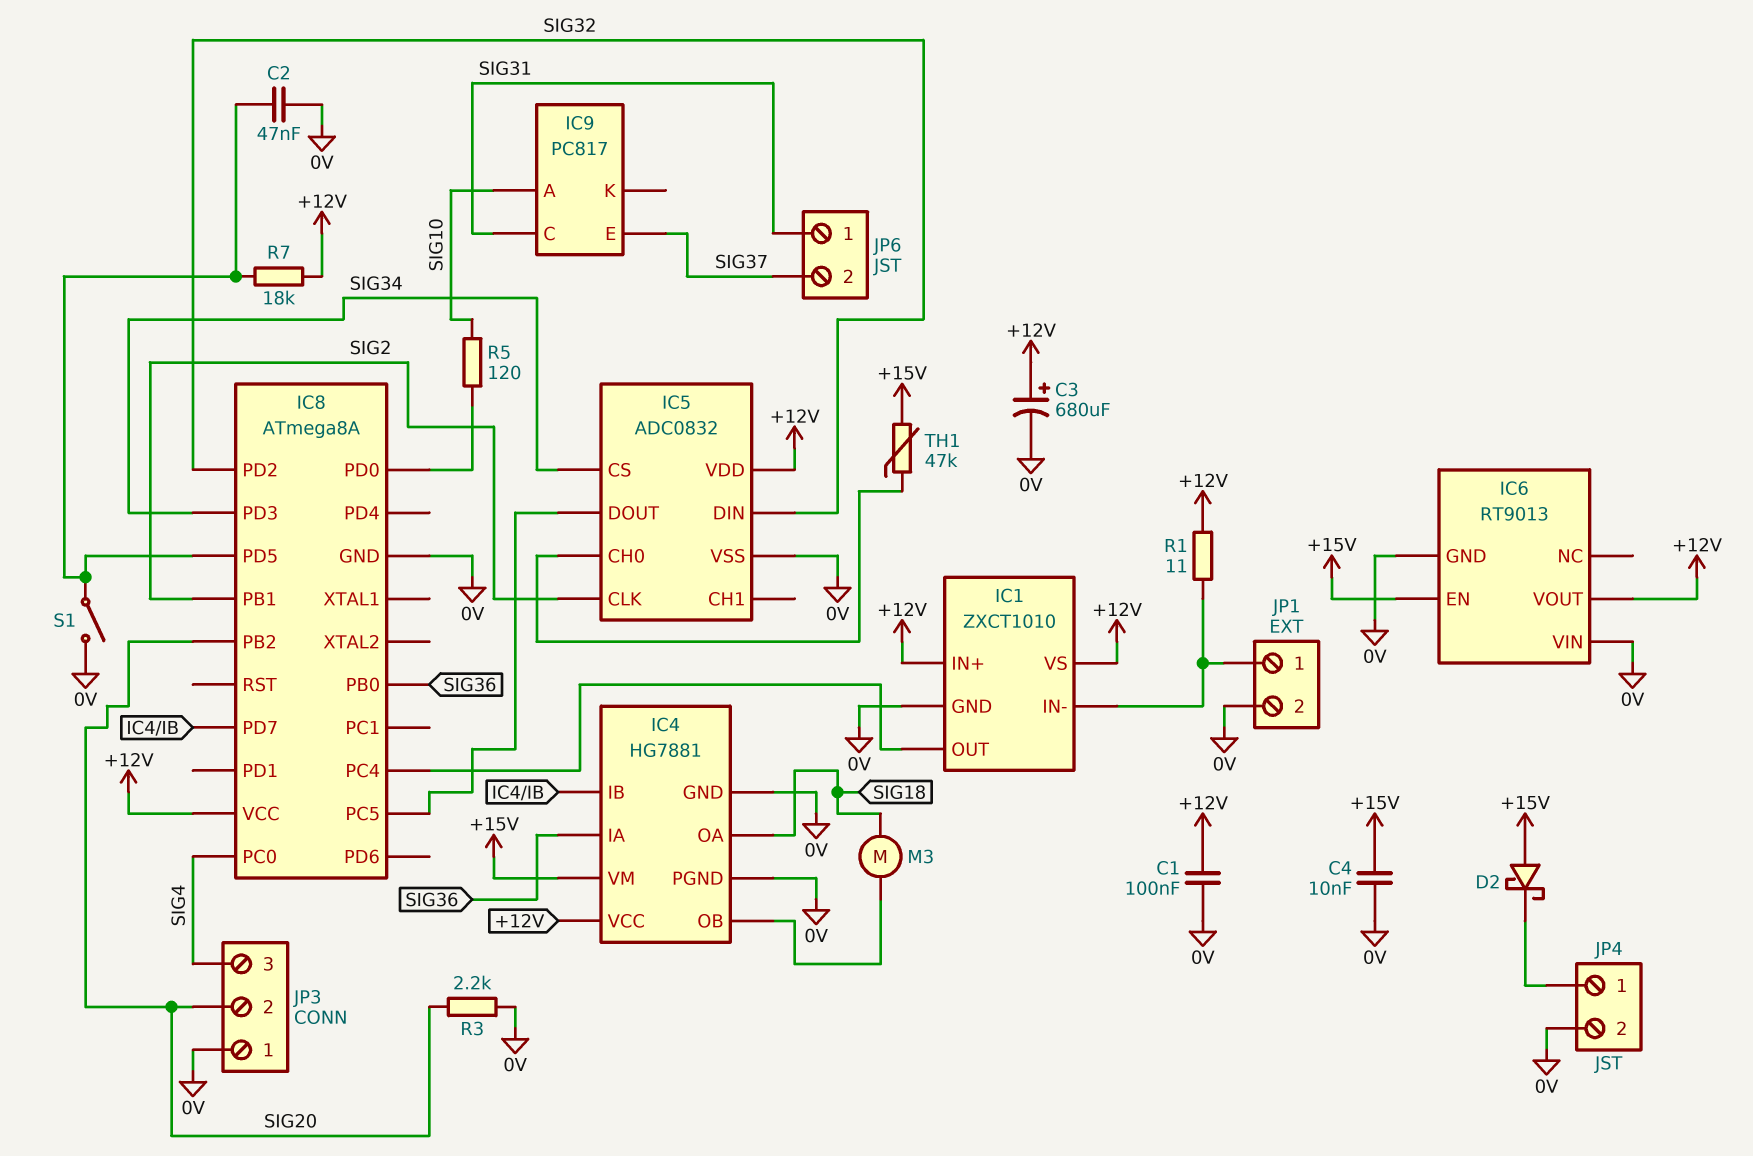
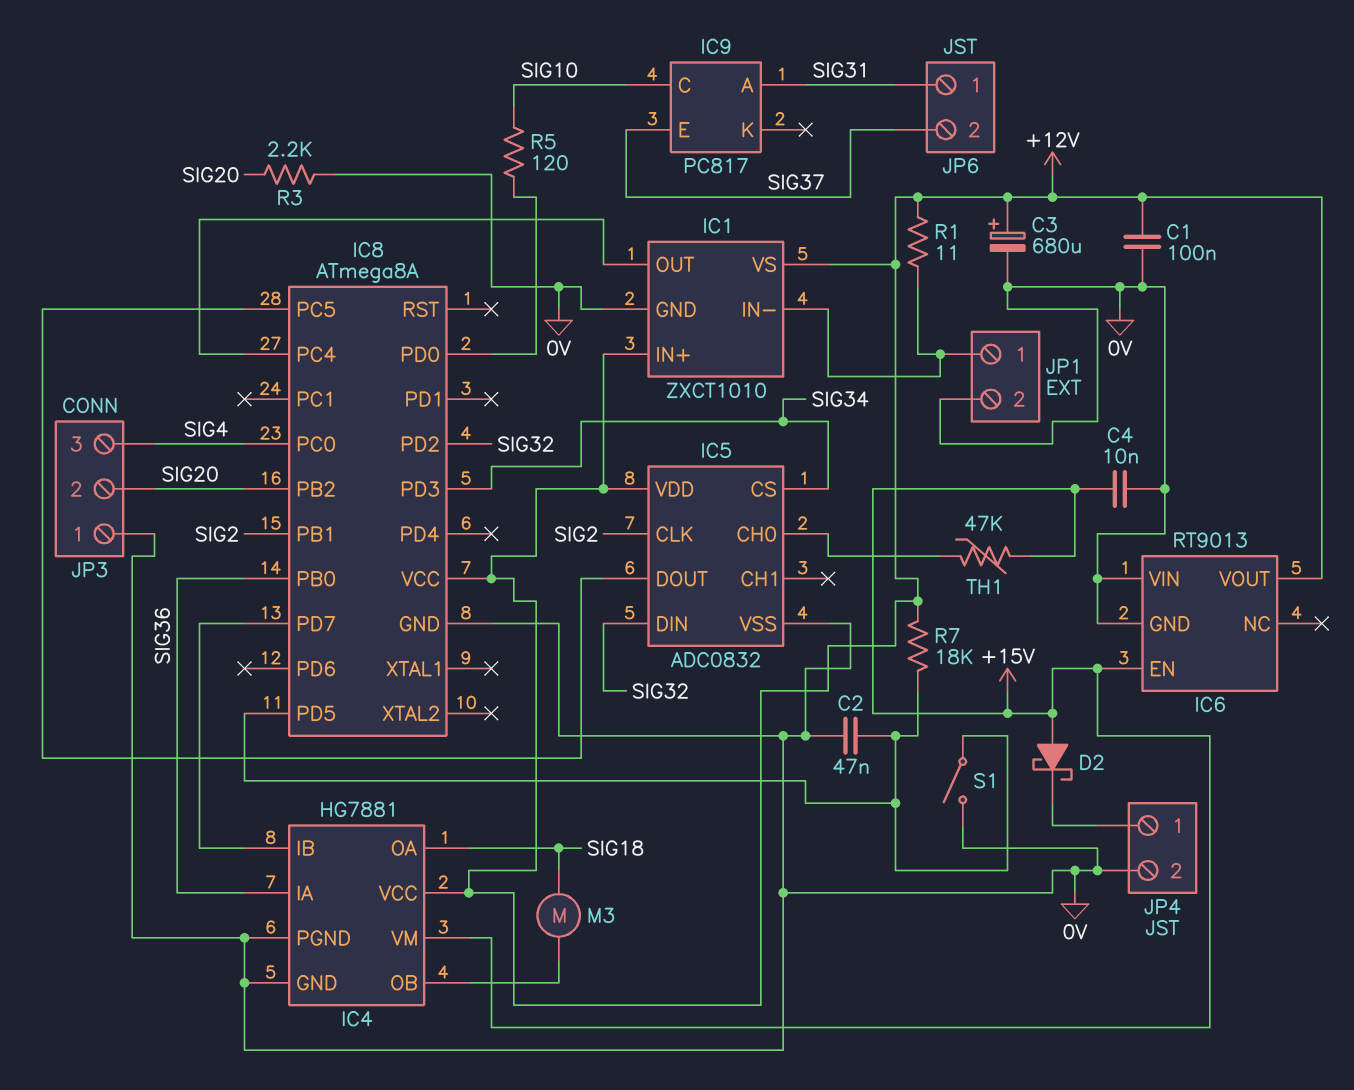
IC9 pin A: SIG10 -> SIG31
IC9 pin C: SIG31 -> SIG10

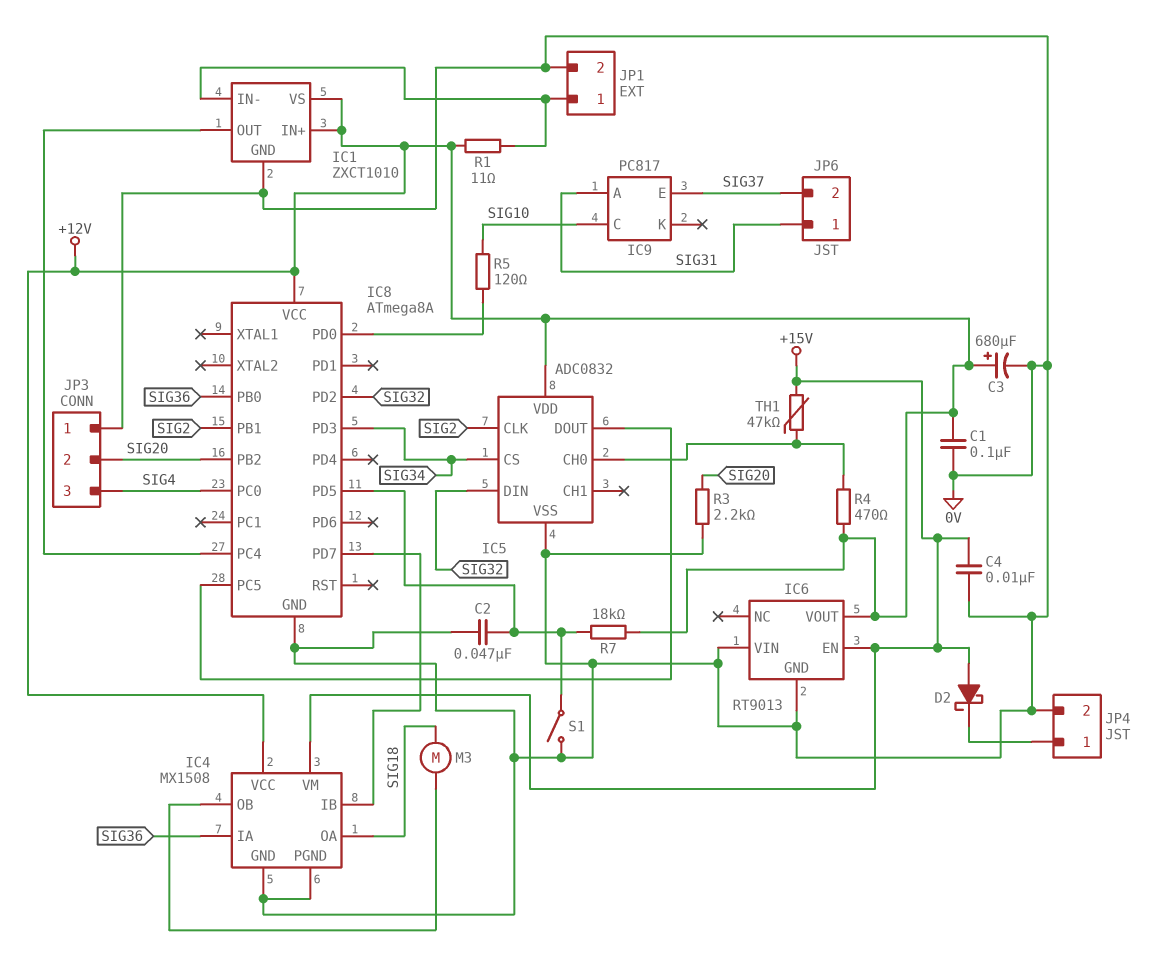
IC4: HG7881 -> MX1508
R4: none -> 470 (+12V, IC5/CH0)

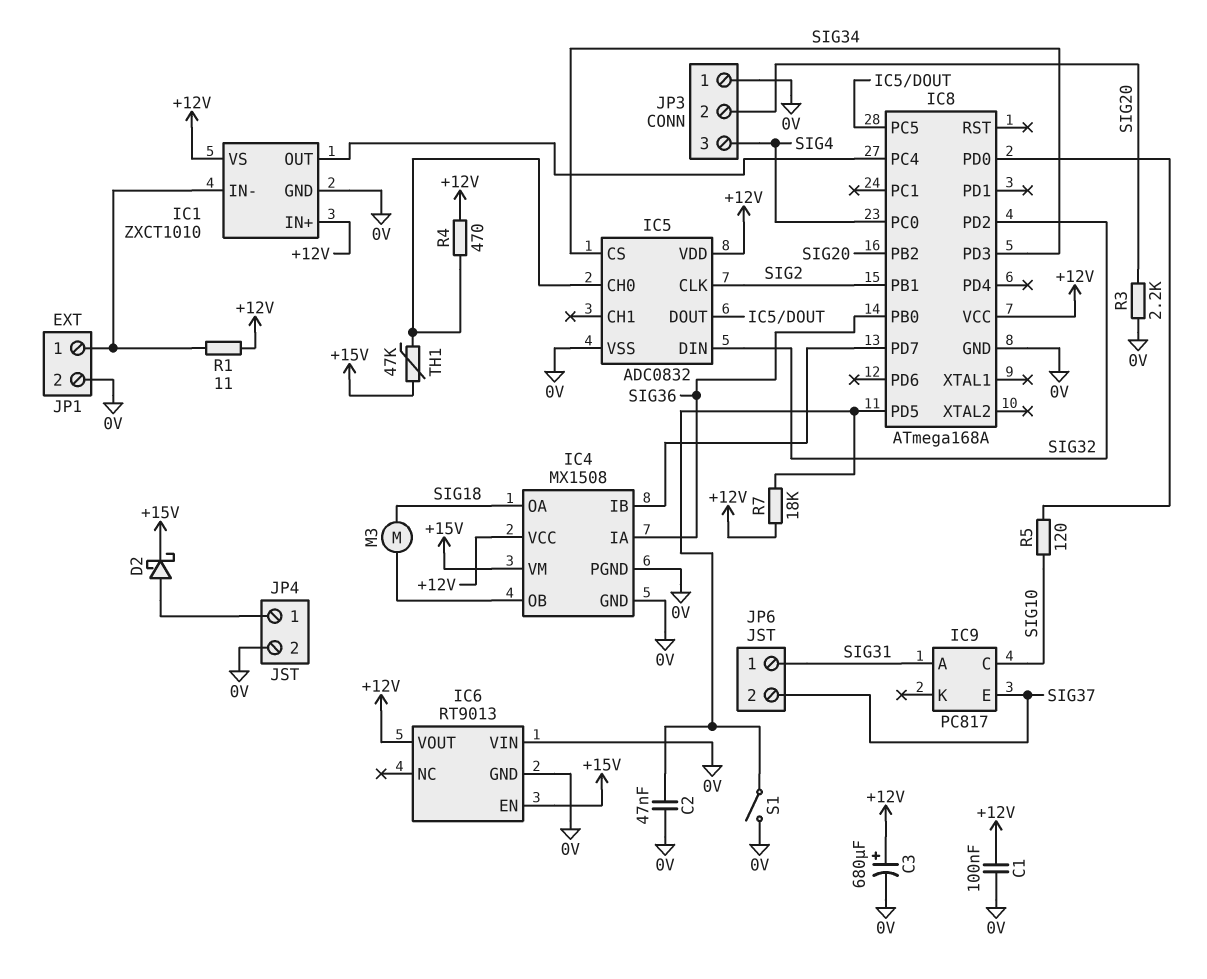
C4: 10nF (+15V, 0V) -> none
D2: schottky (A +15V, K JP4/1) -> schottky (A JP4/1, K +15V)
IC8: ATmega8A -> ATmega168A

